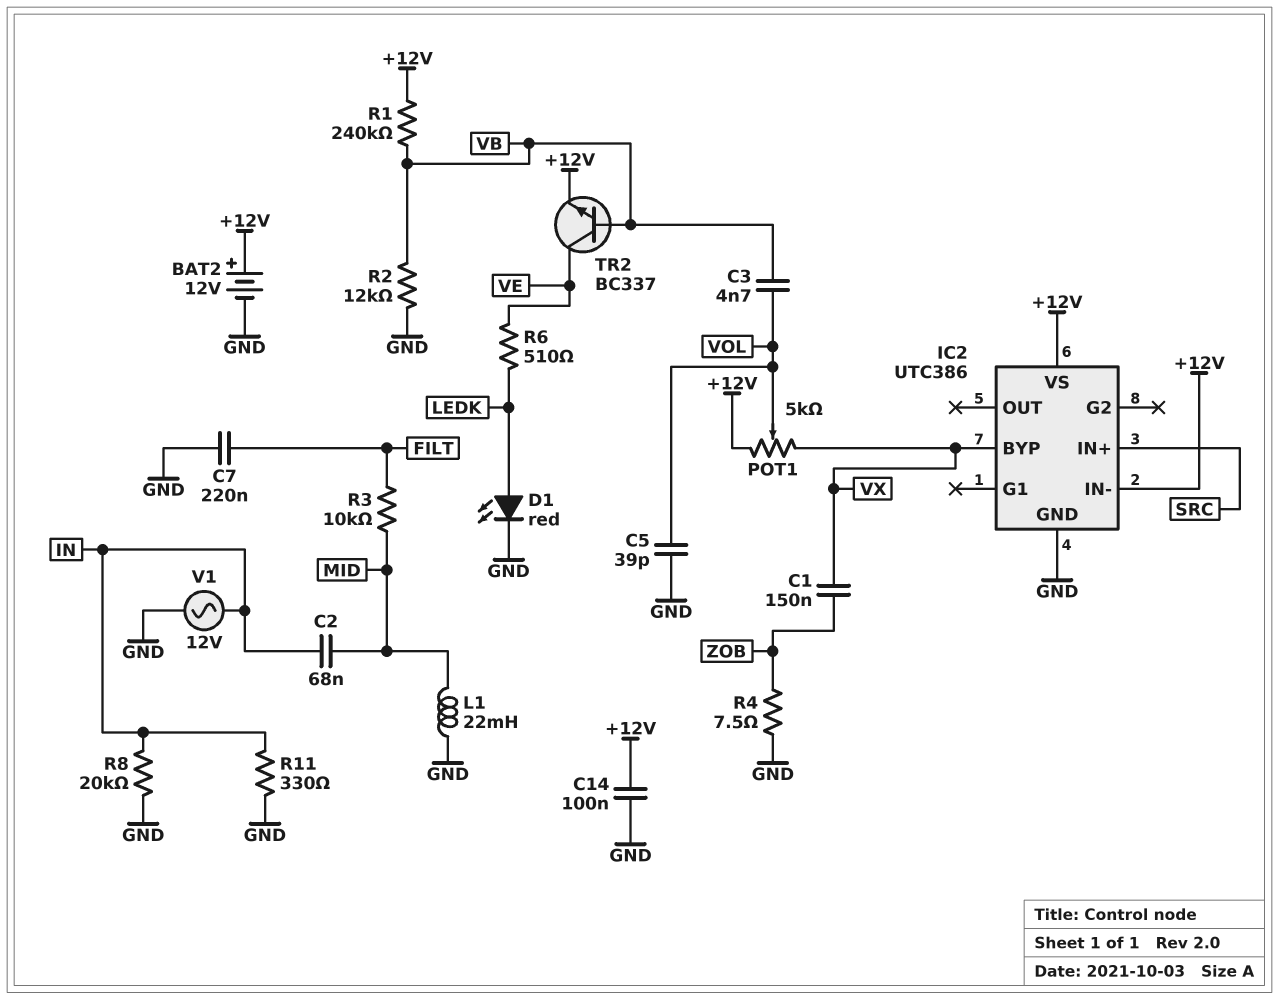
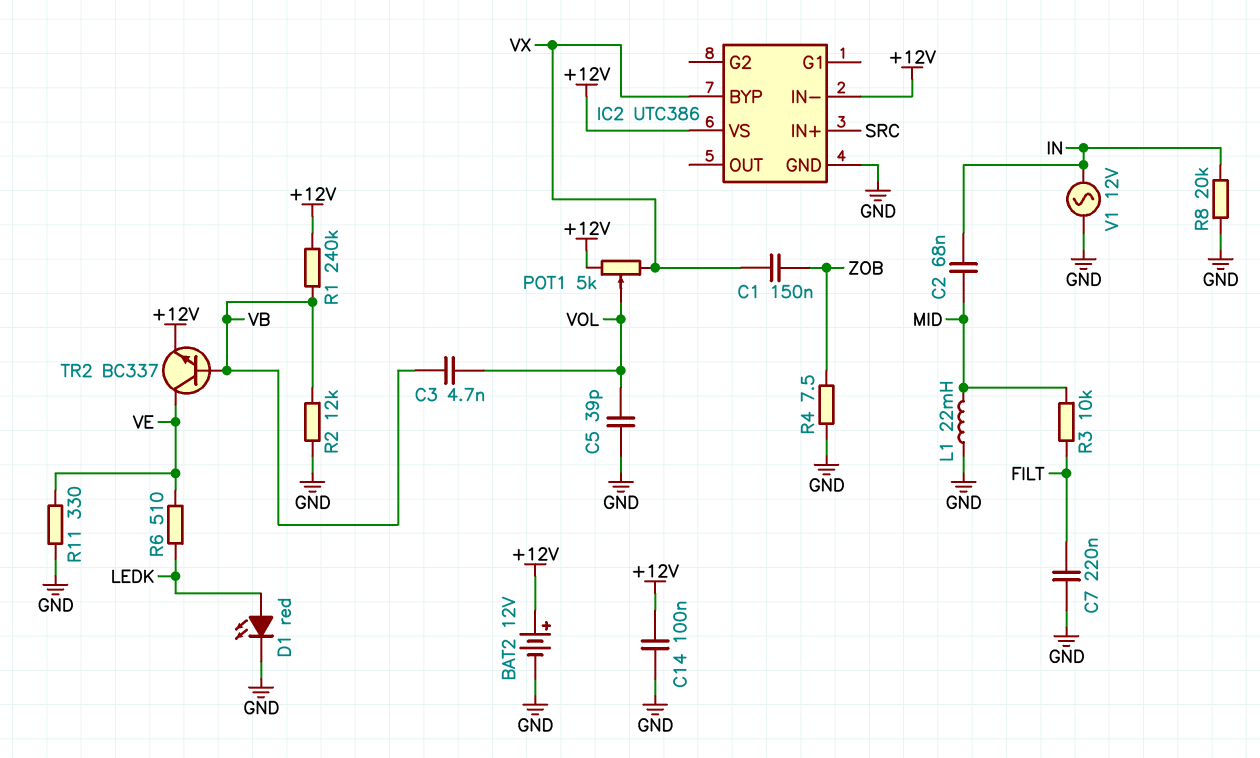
R11: 330 (GND, IN) -> 330 (GND, VE)

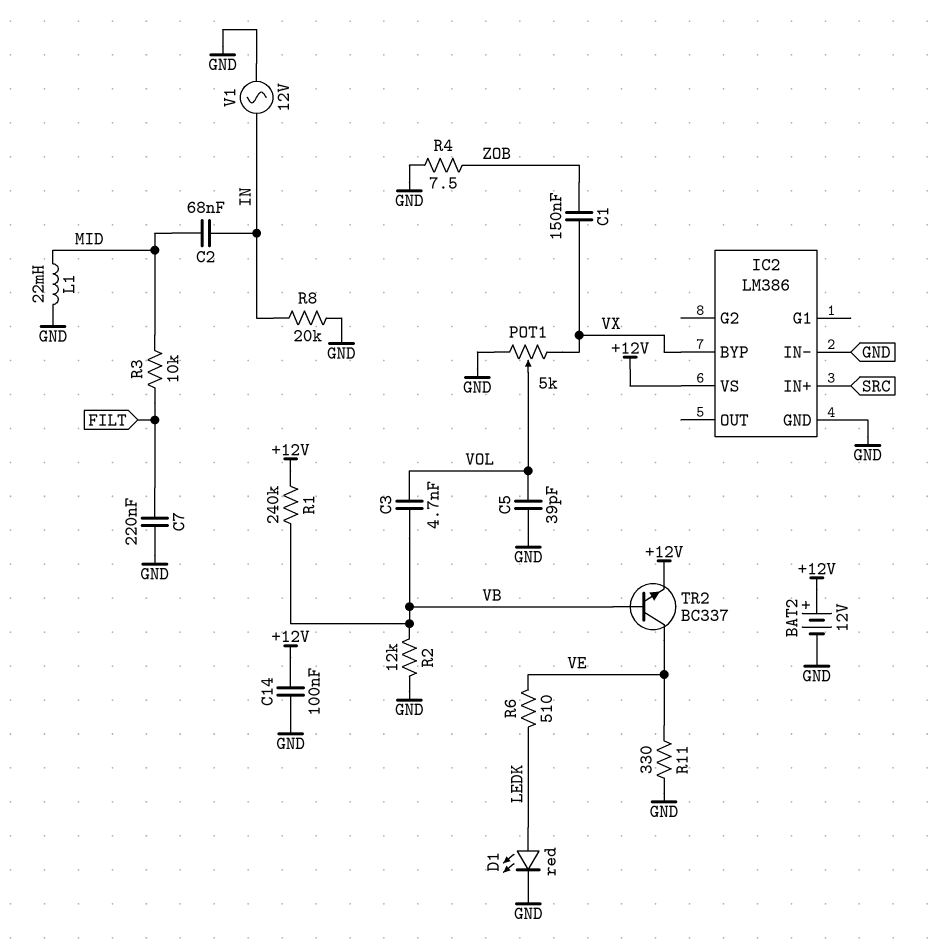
IC2: UTC386 -> LM386
IC2 pin IN-: +12V -> GND
POT1: 5k (+12V, VX, wiper VOL) -> 5k (GND, VX, wiper VOL)

